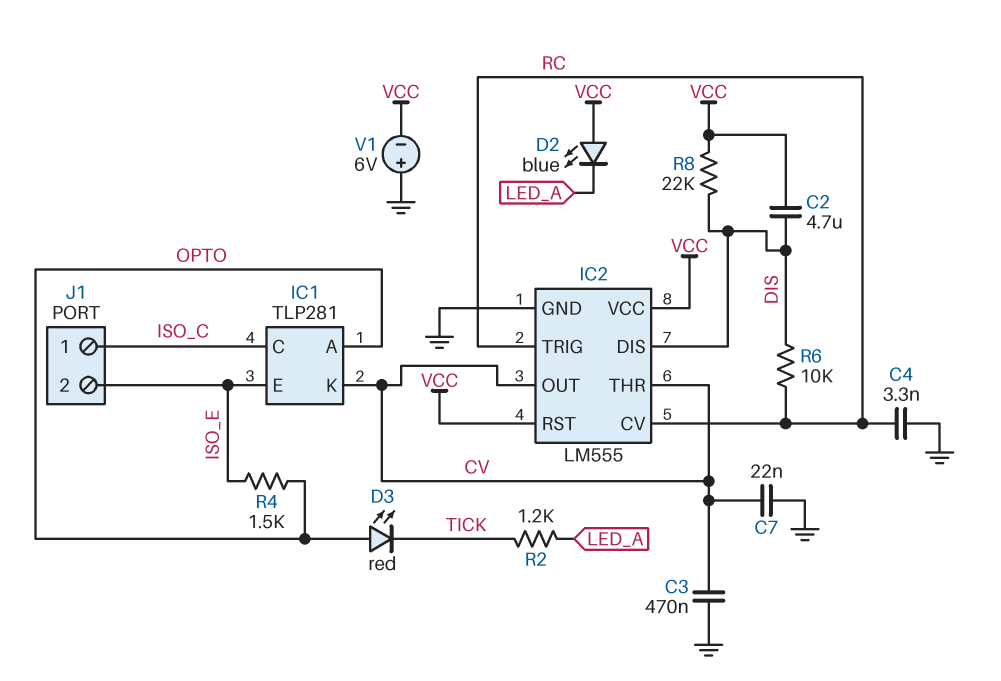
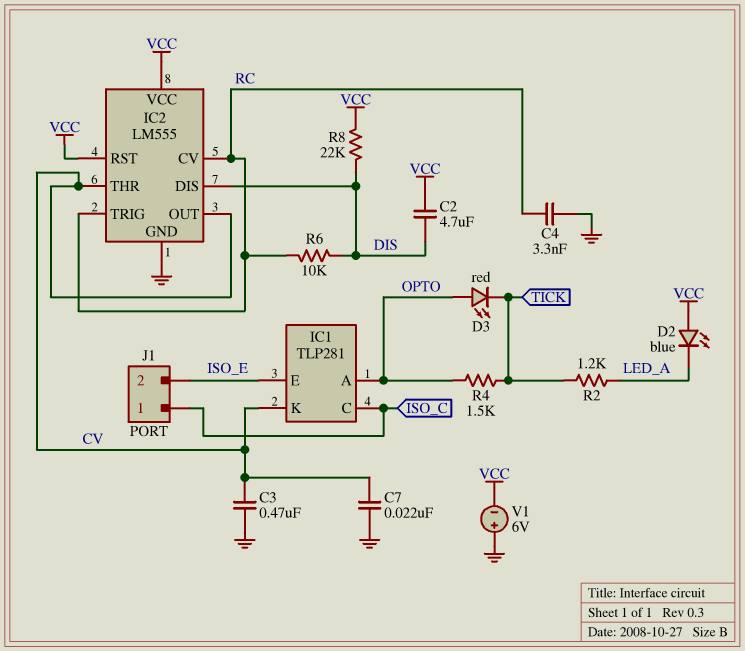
R4: 1.5k (ISO_E, OPTO) -> 1.5k (OPTO, TICK)

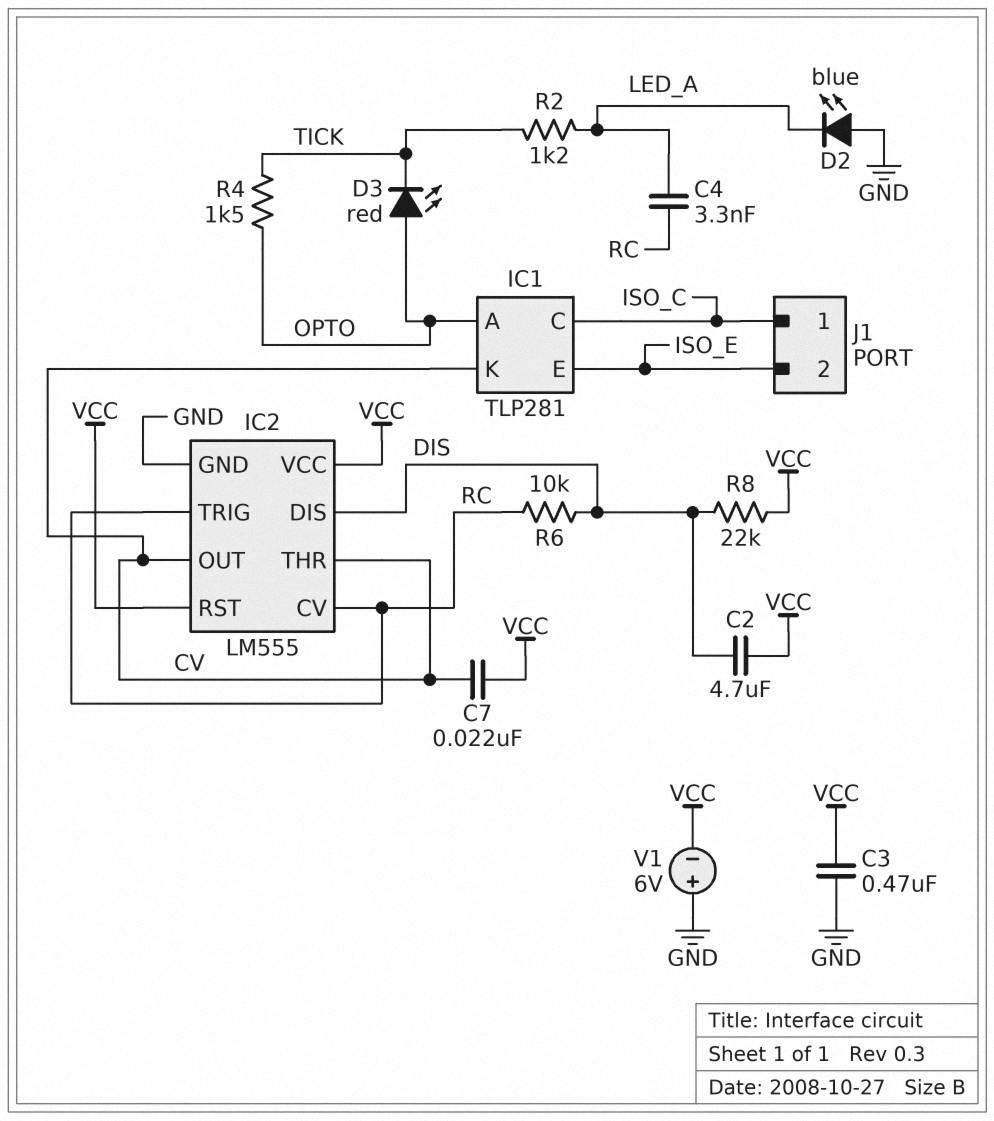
C3: 470nF (CV, GND) -> 470nF (GND, VCC)
C4: 3.3nF (GND, RC) -> 3.3nF (LED_A, RC)
C7: 22nF (CV, GND) -> 22nF (CV, VCC)
D2: LED blue (A VCC, K LED_A) -> LED blue (A GND, K LED_A)

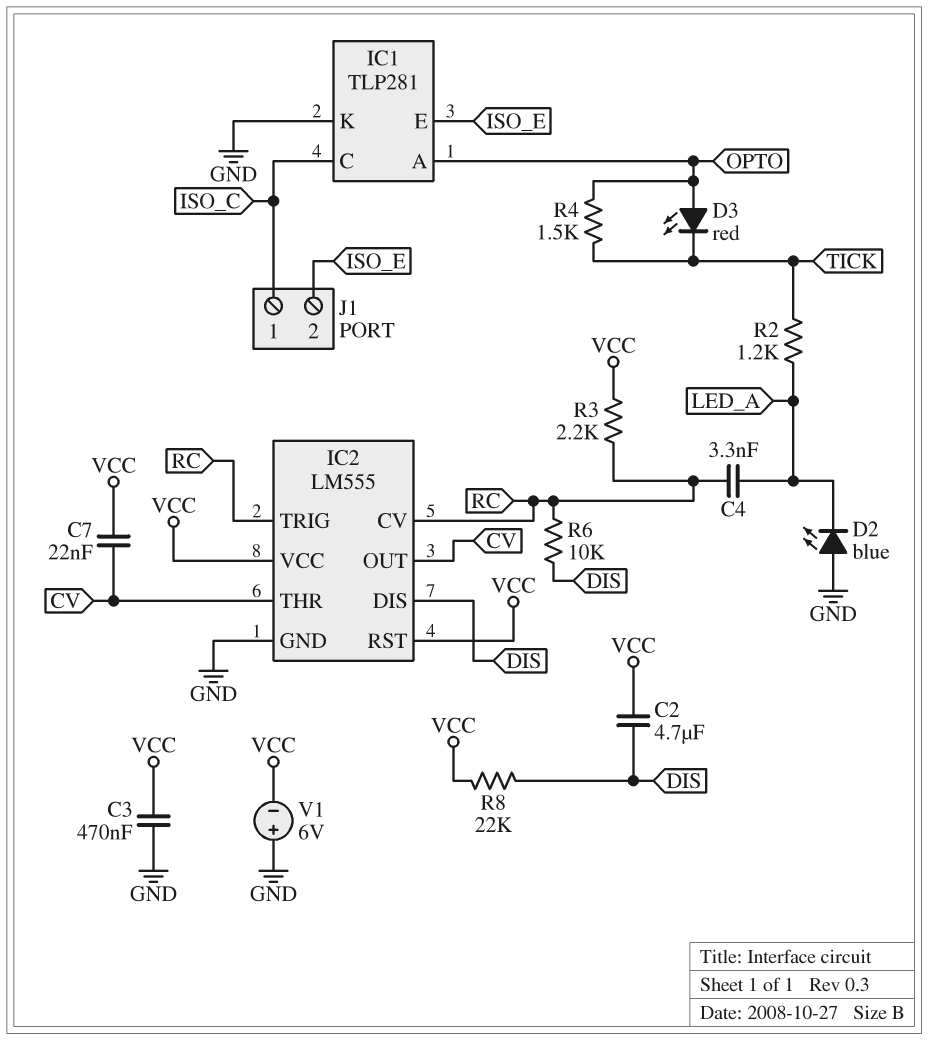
IC1 pin K: CV -> GND
R3: none -> 2.2k (RC, VCC)

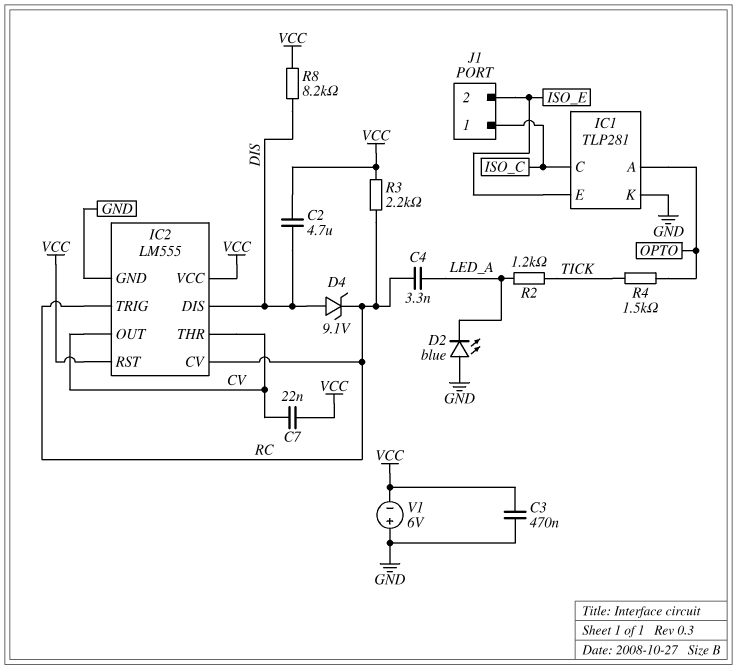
D3: LED red (A OPTO, K TICK) -> none
D4: none -> zener 9.1V (A DIS, K RC)
R6: 10k (DIS, RC) -> none
R8: 22k (DIS, VCC) -> 8.2k (DIS, VCC)

